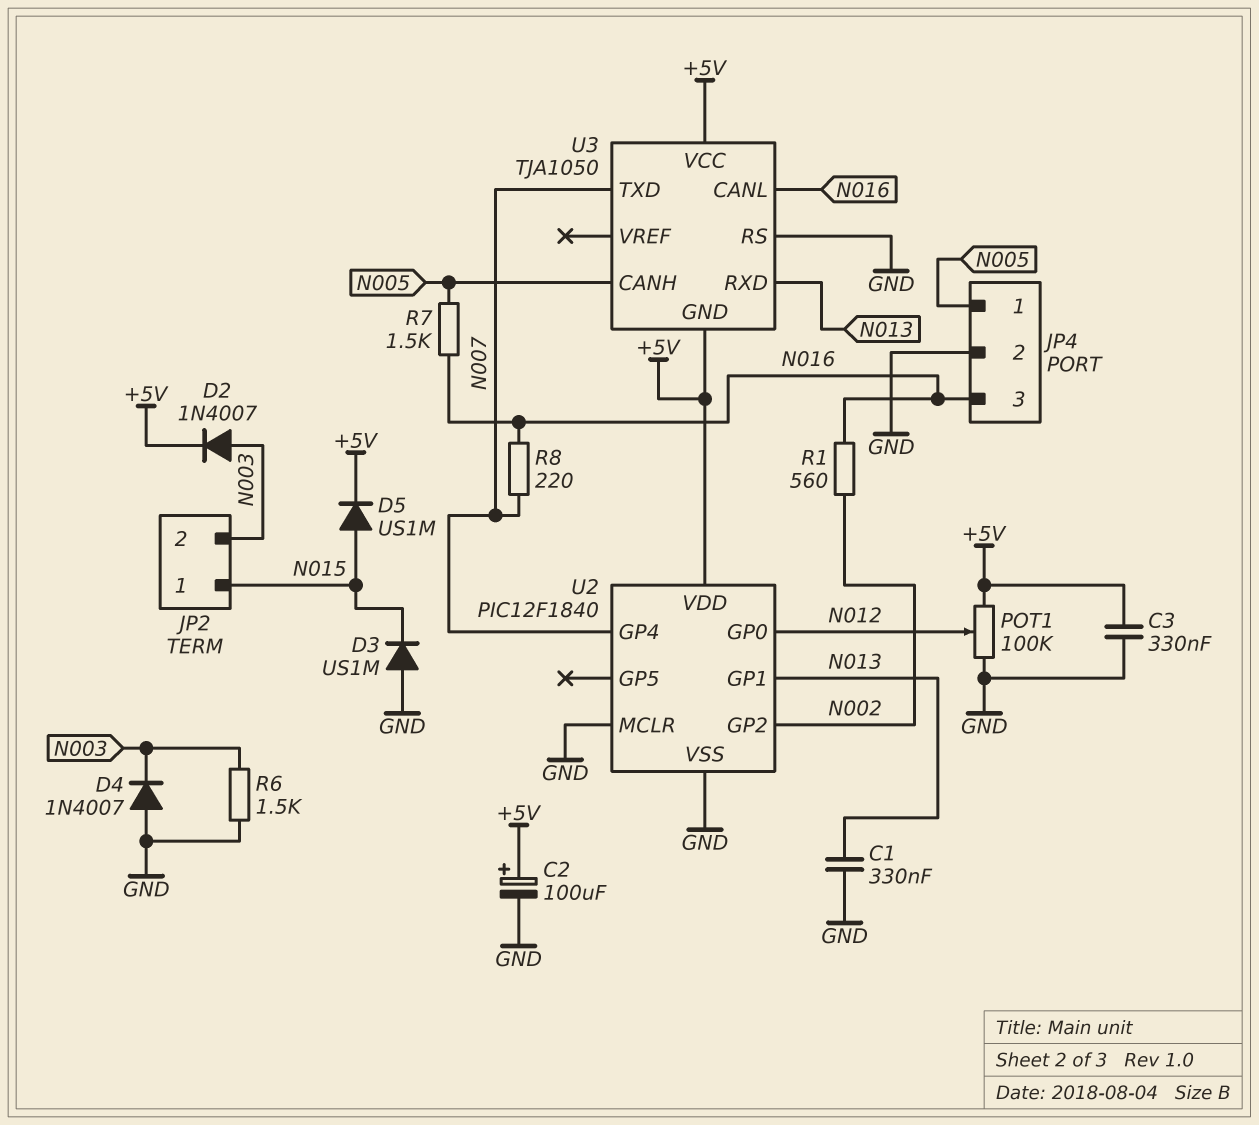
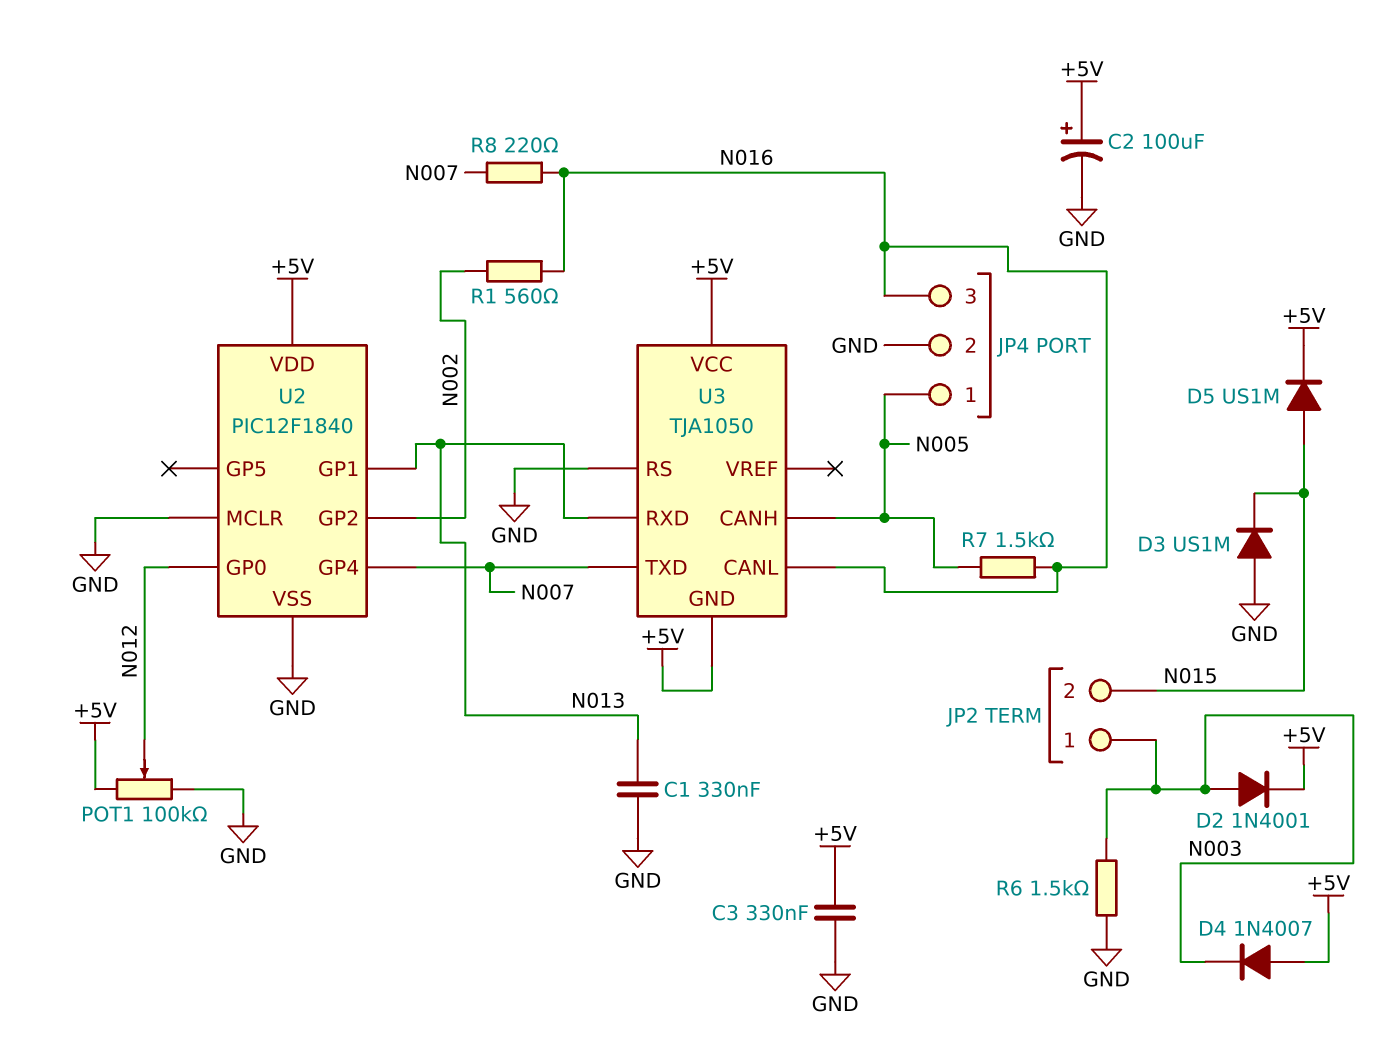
D2: diode 1N4007 (A N003, K +5V) -> diode 1N4001 (A N003, K +5V)
D4: diode 1N4007 (A GND, K N003) -> diode 1N4007 (A +5V, K N003)
JP2 pin 1: N015 -> N003
JP2 pin 2: N003 -> N015

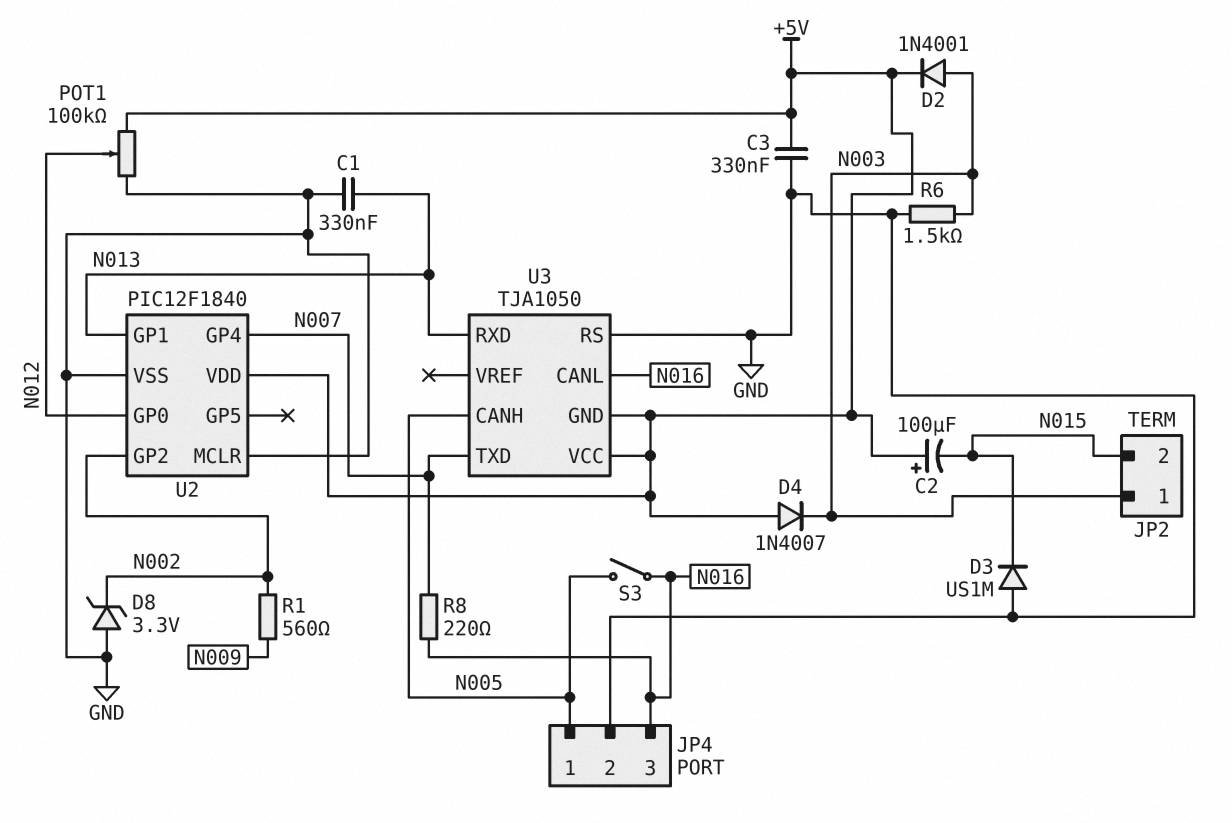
C2: 100uF (plus +5V, minus GND) -> 100uF (plus +5V, minus N015)
D5: diode US1M (A N015, K +5V) -> none
D8: none -> zener 3.3V (A GND, K N002)
R1: 560 (N002, N016) -> 560 (N002, N009)
R7: 1.5k (N005, N016) -> none
S3: none -> switch (N005, N016)

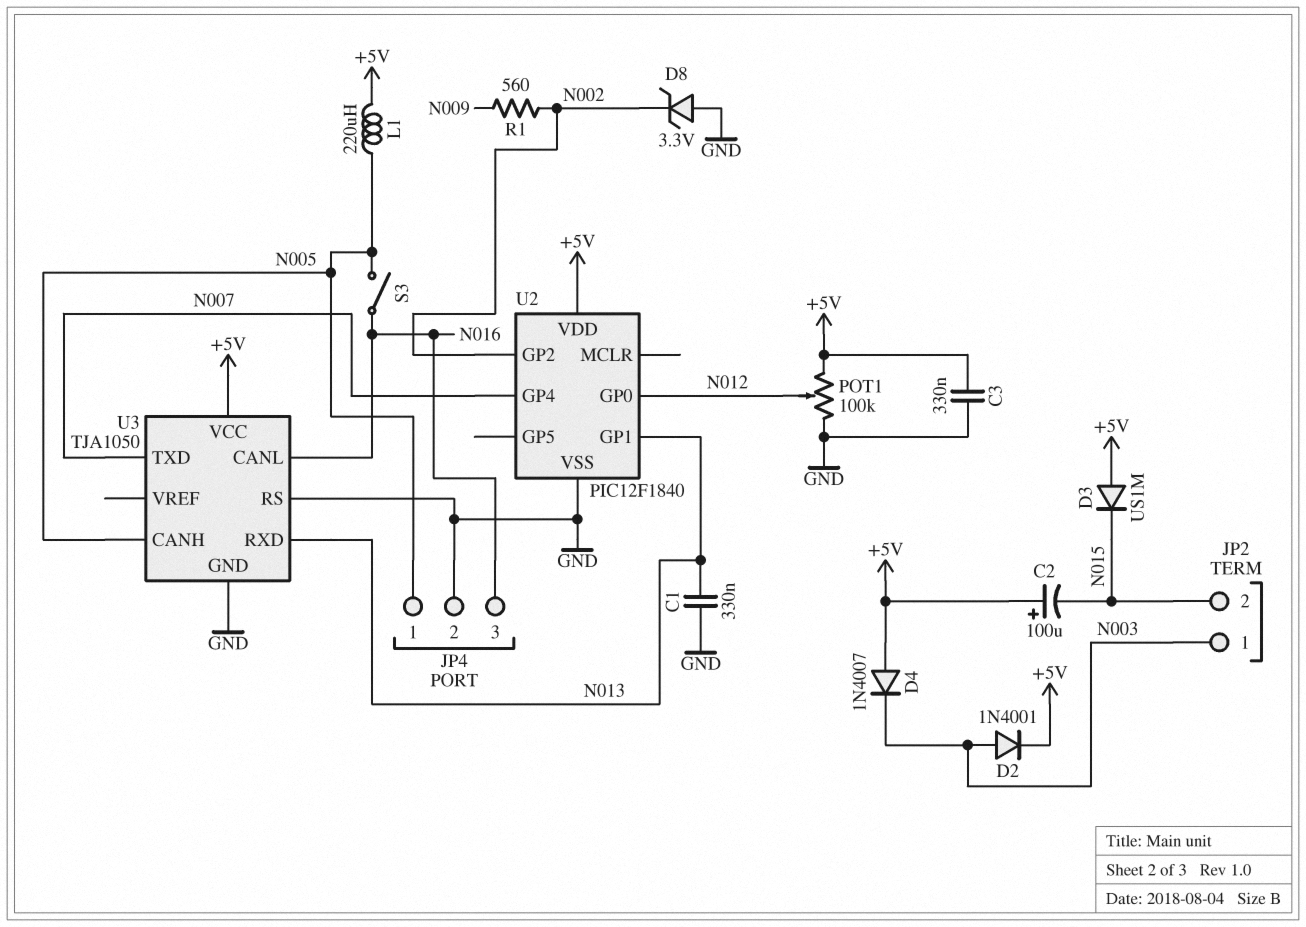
D3: diode US1M (A GND, K N015) -> diode US1M (A +5V, K N015)
L1: none -> 220uH (+5V, N005)
R6: 1.5k (GND, N003) -> none
R8: 220 (N007, N016) -> none
U2 pin MCLR: GND -> none
U3 pin GND: +5V -> GND

